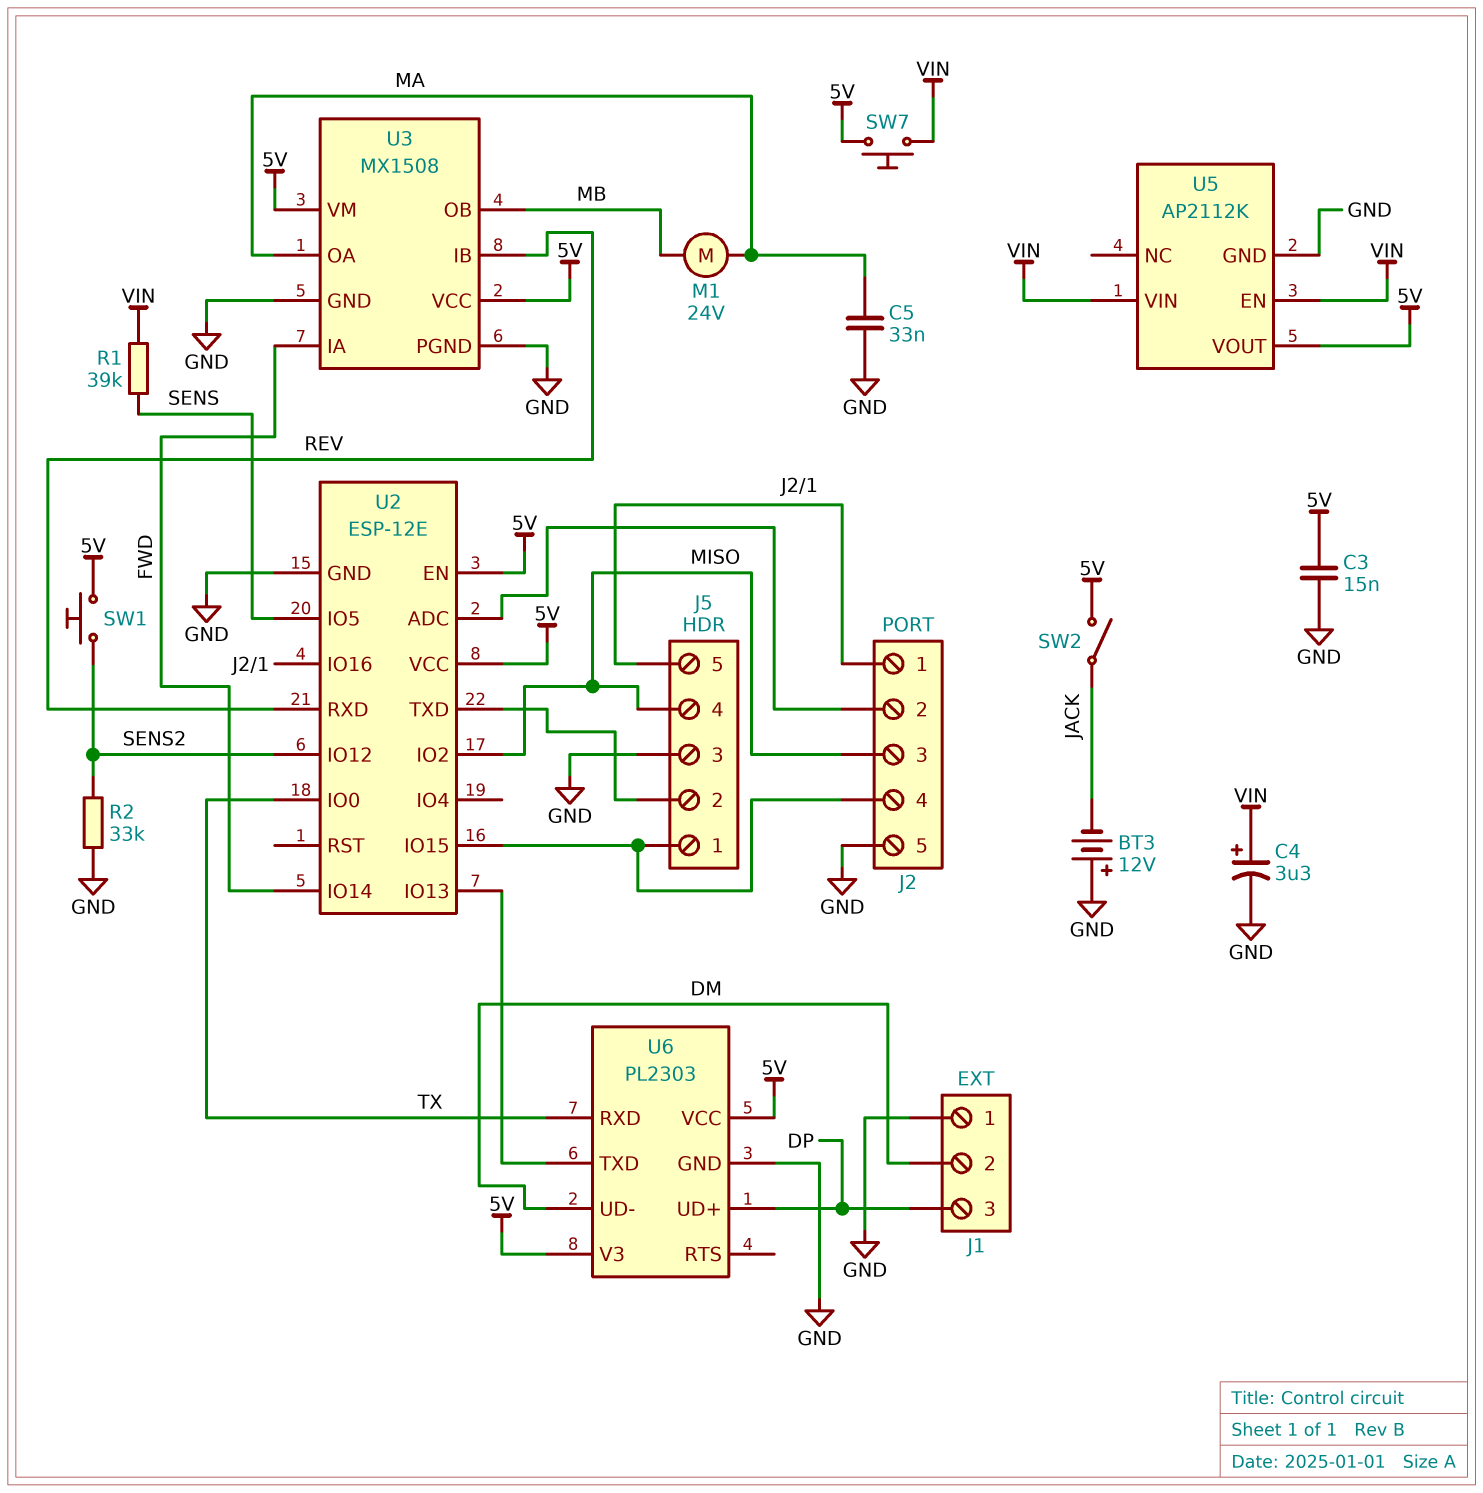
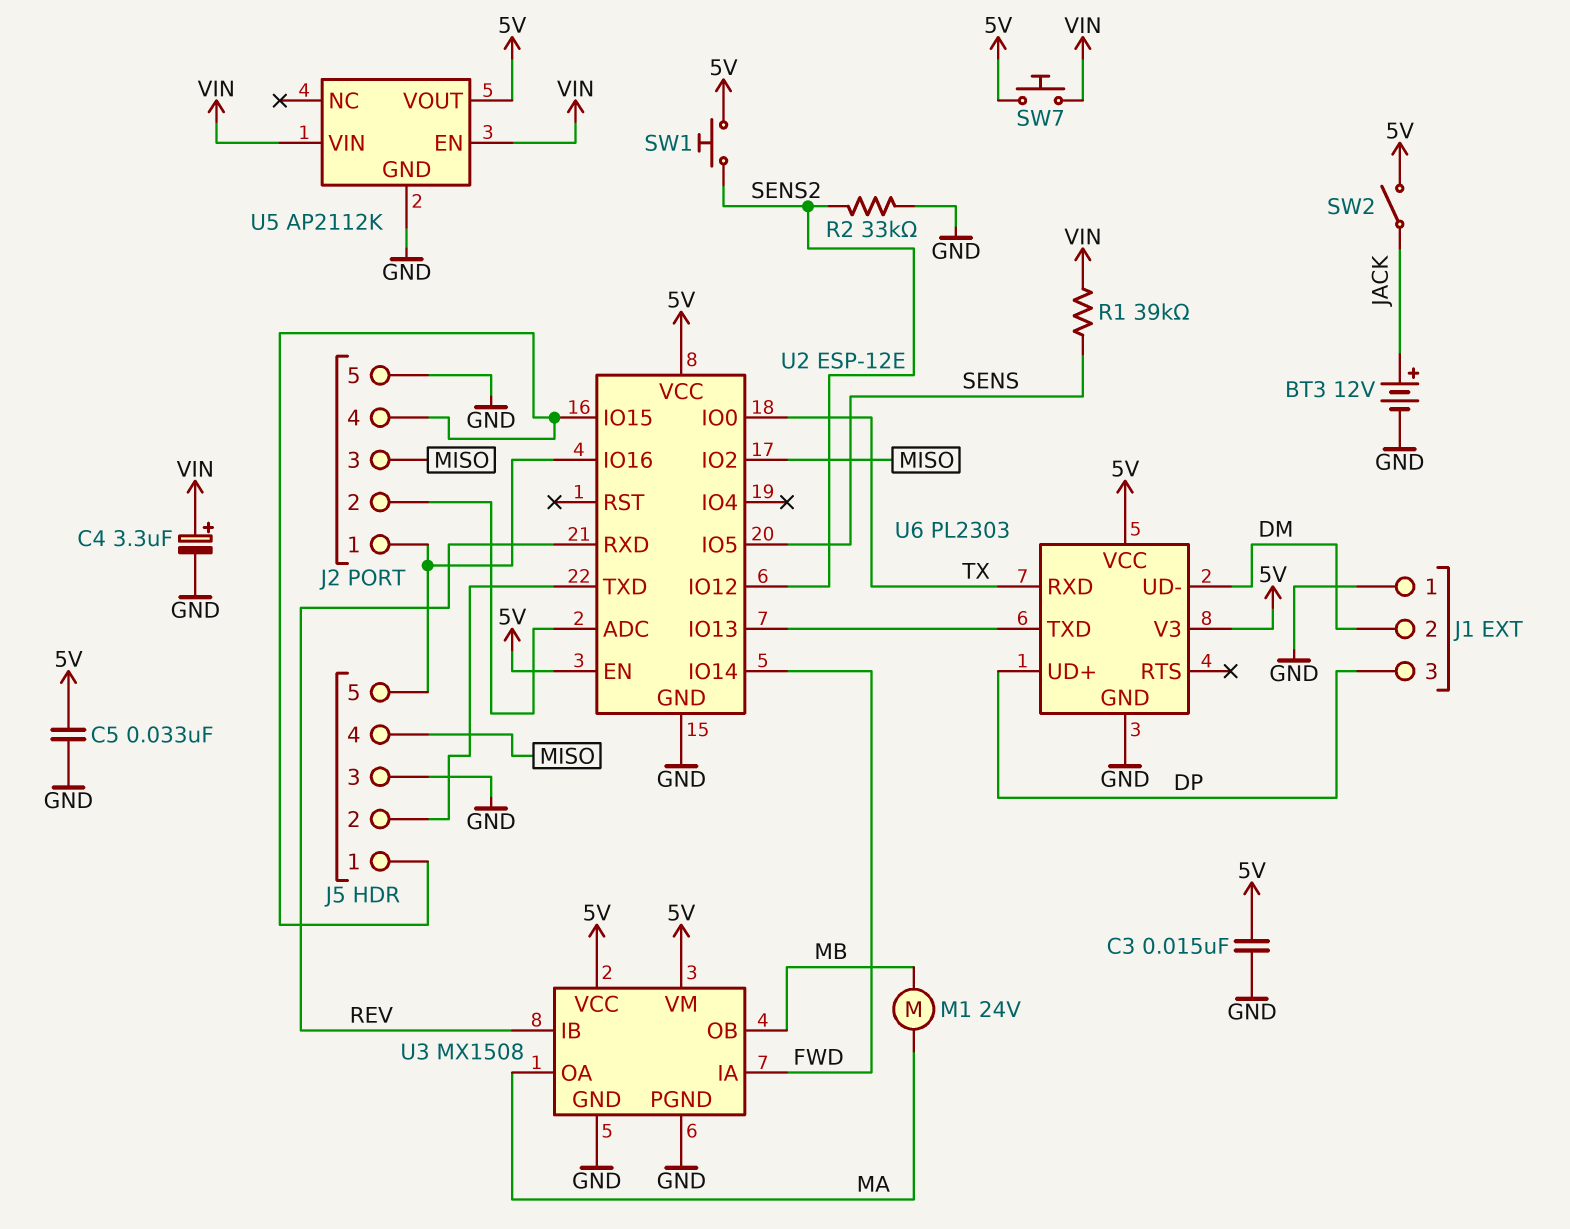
BT3: 12V (plus GND, minus JACK) -> 12V (plus JACK, minus GND)
C5: 33nF (GND, MA) -> 33nF (5V, GND)

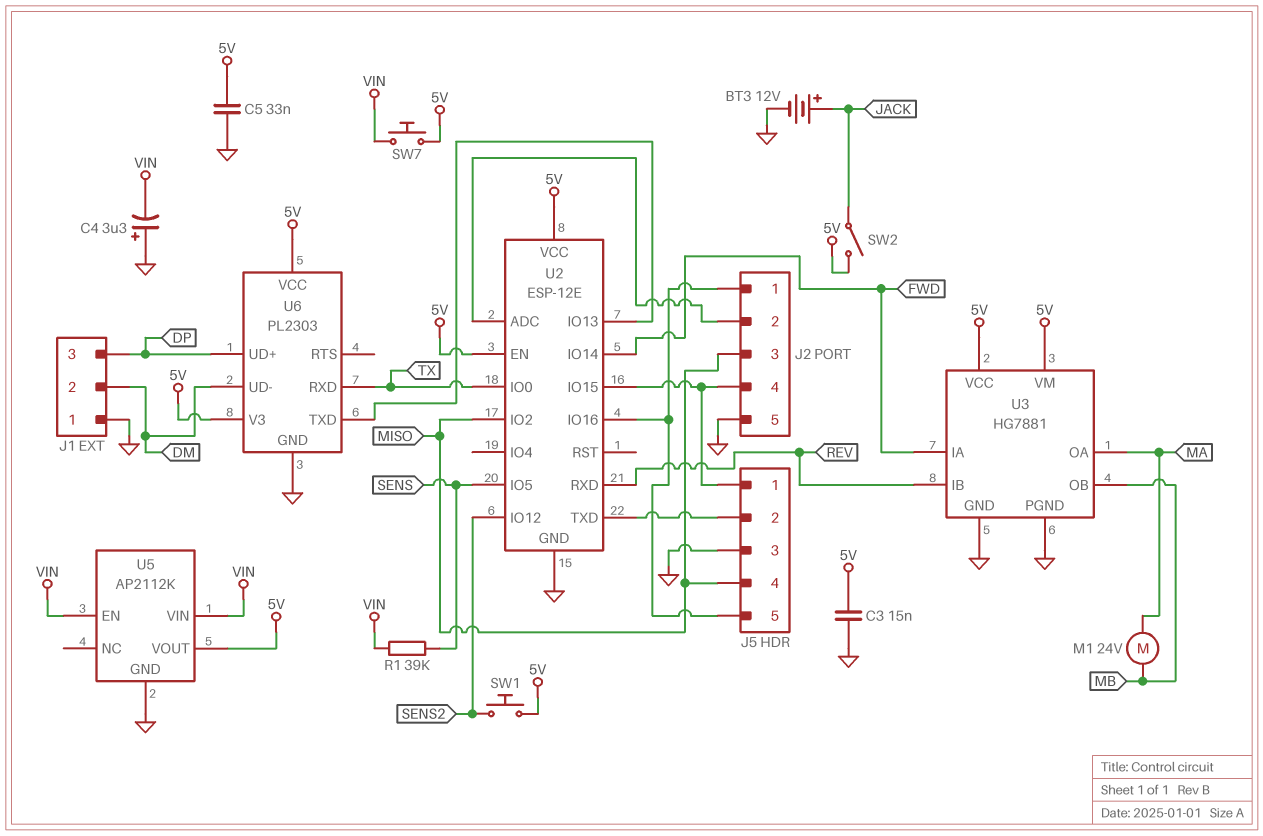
C4: 3.3uF (plus VIN, minus GND) -> 3.3uF (plus GND, minus VIN)
R2: 33k (GND, SENS2) -> none
U3: MX1508 -> HG7881

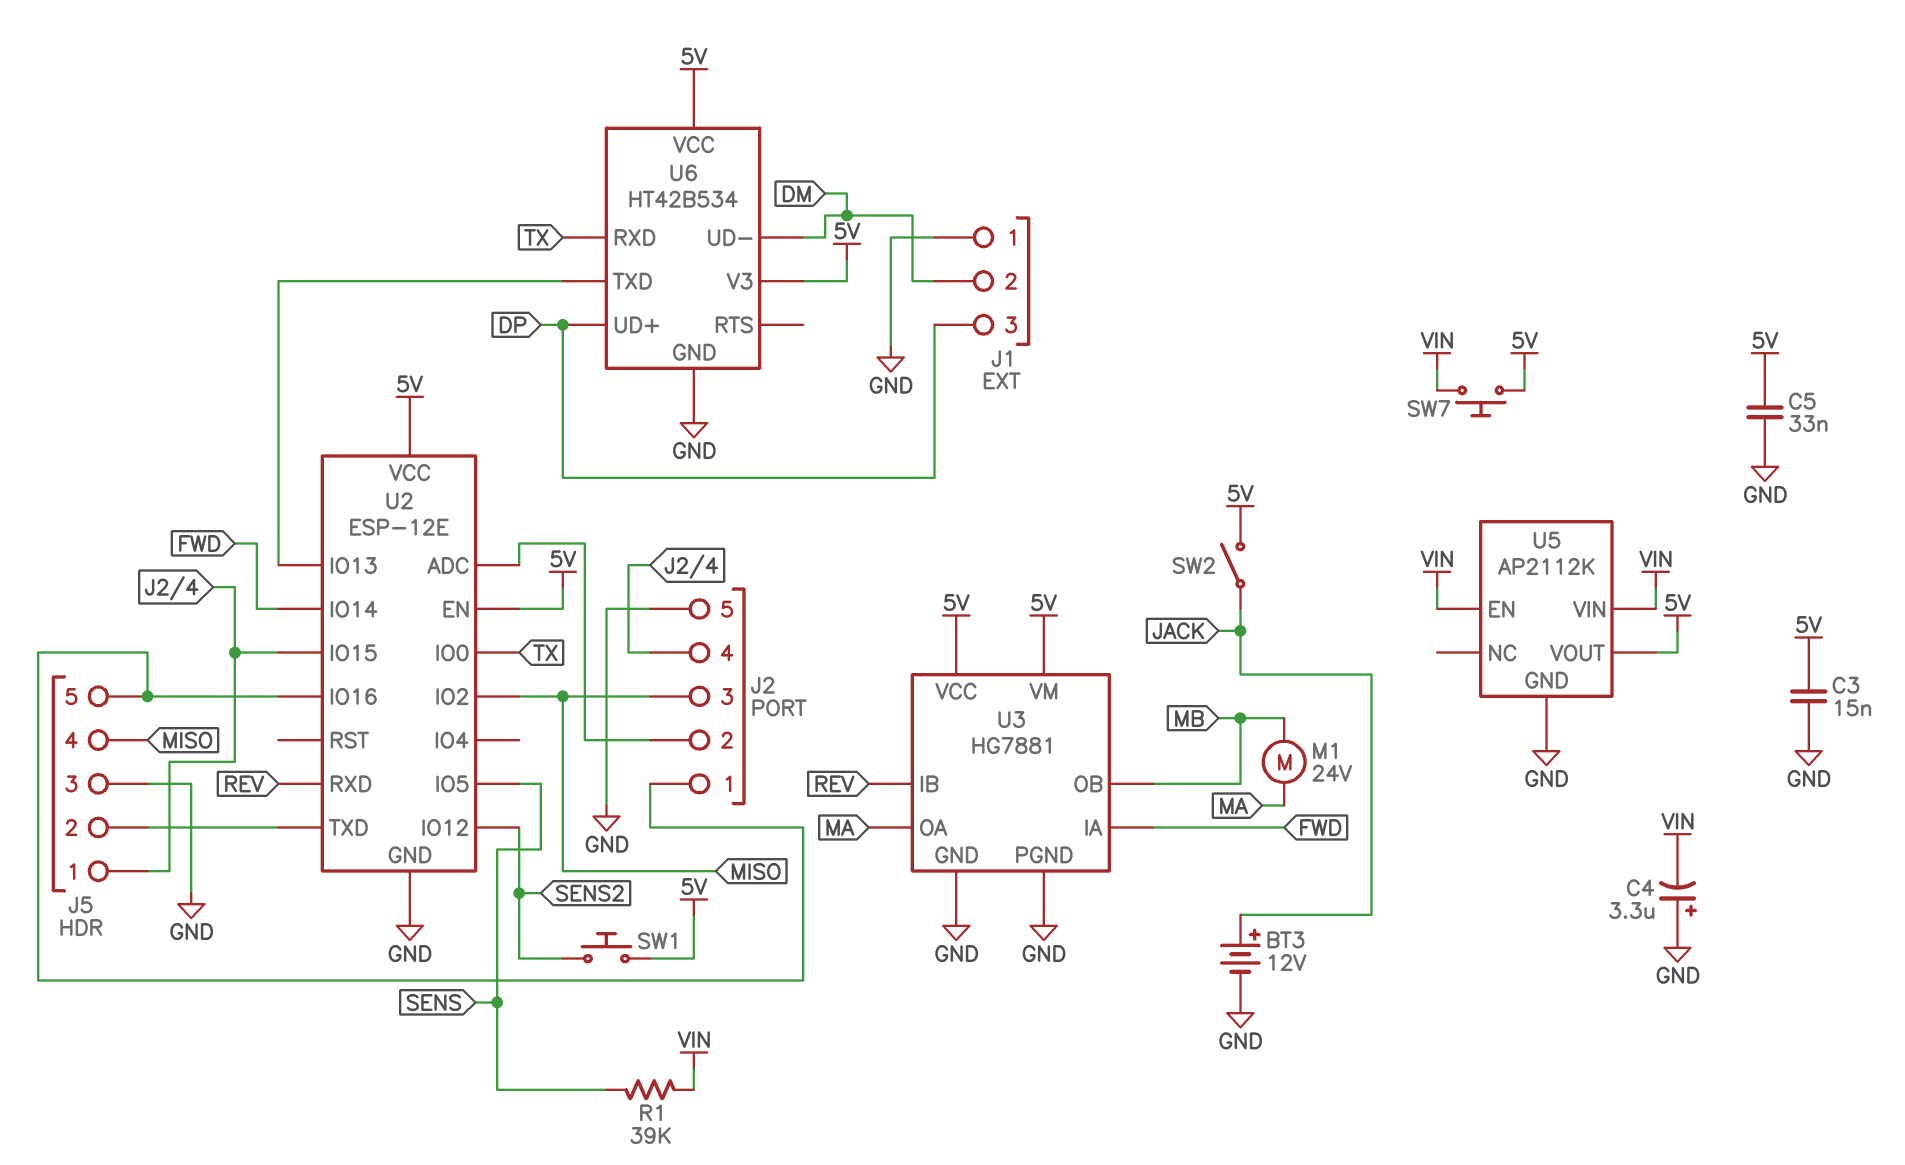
U6: PL2303 -> HT42B534

